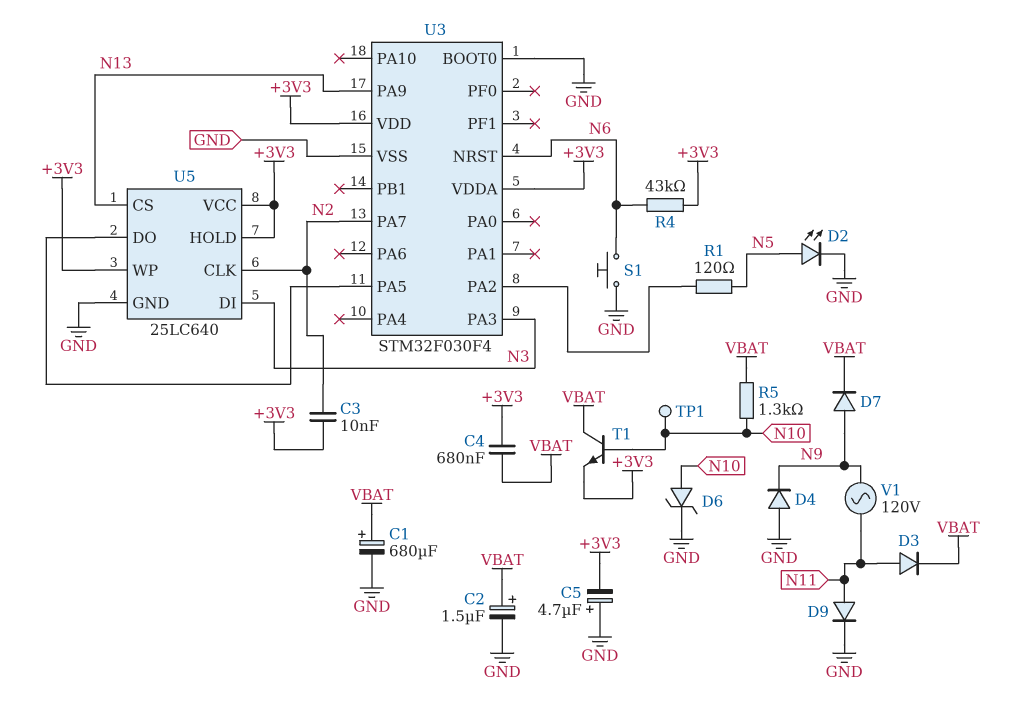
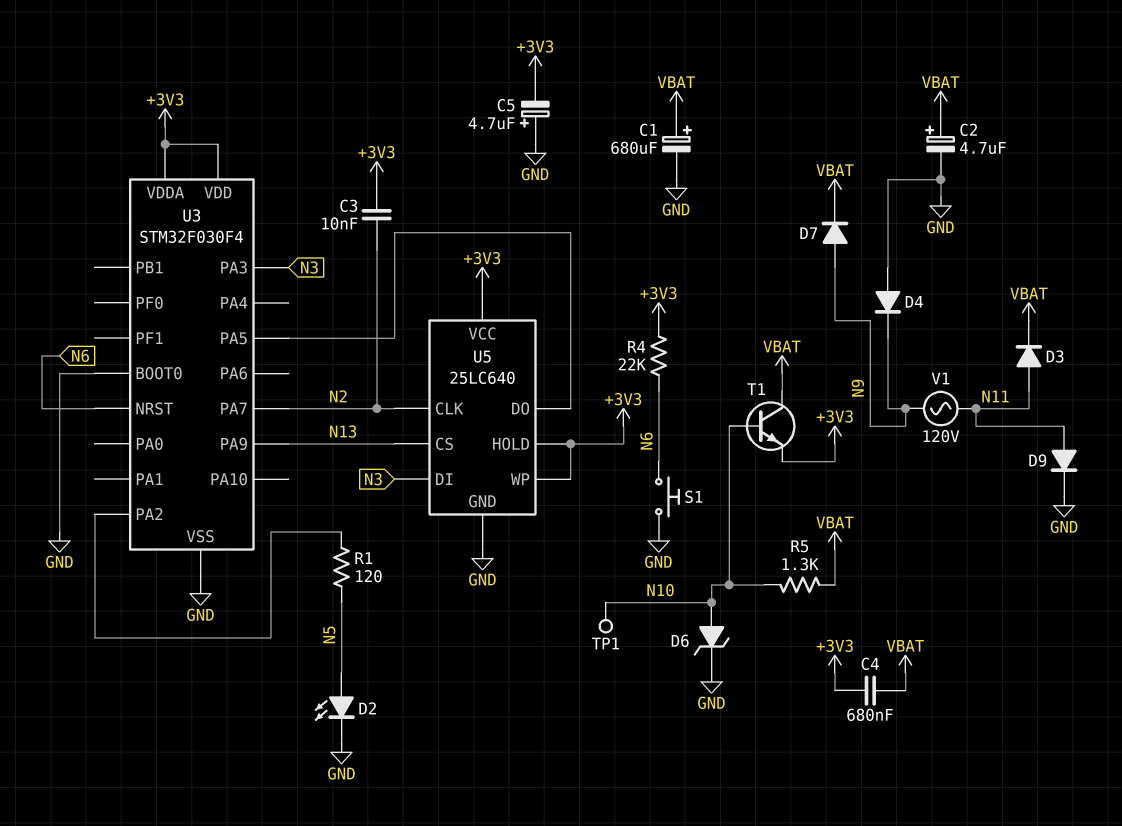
C2: 1.5uF (plus VBAT, minus GND) -> 4.7uF (plus VBAT, minus GND)
R4: 43k (+3V3, N6) -> 22k (+3V3, N6)

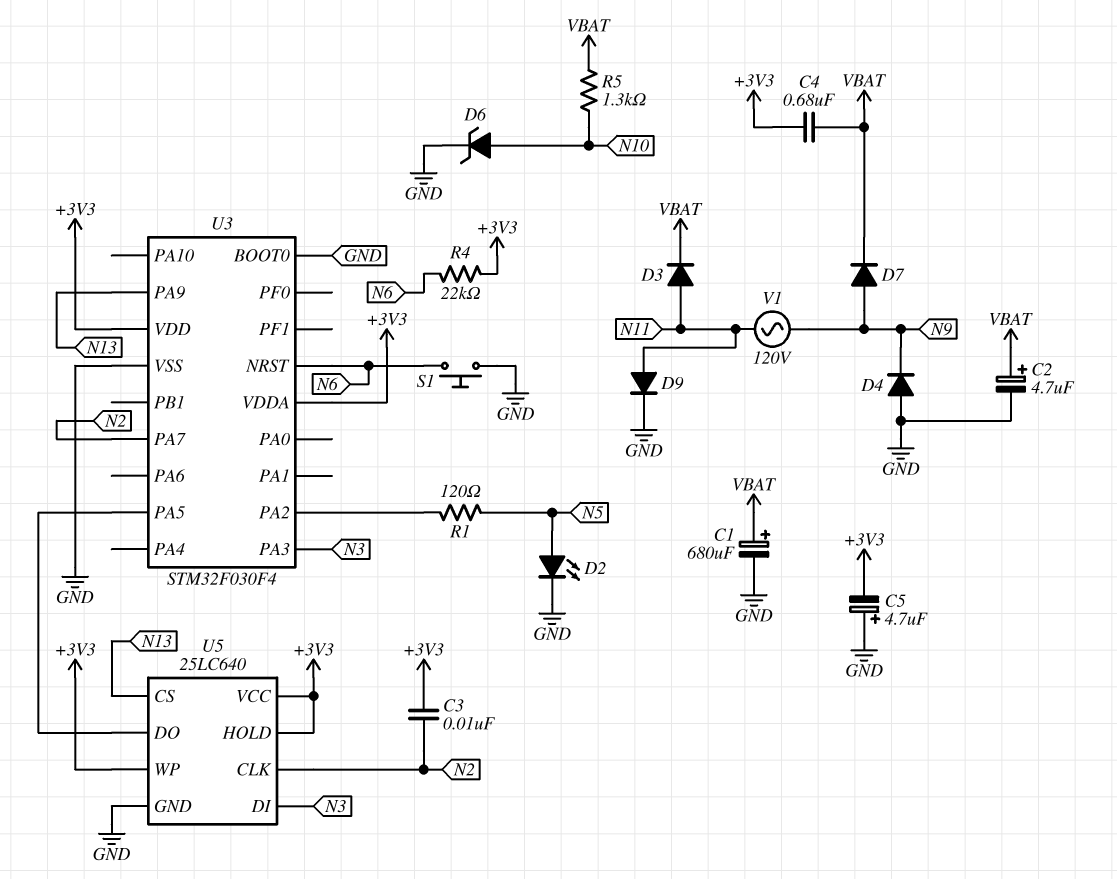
T1: NPN (B N10, C VBAT, E +3V3) -> none
TP1: test point (N10) -> none

